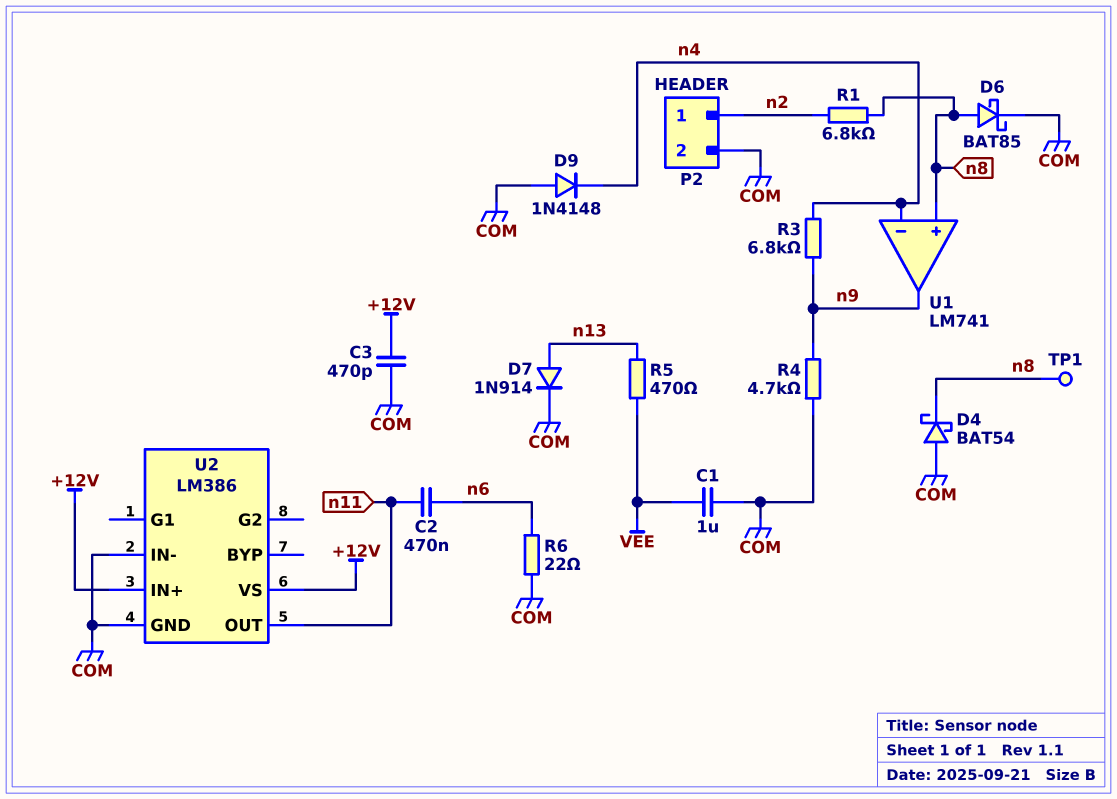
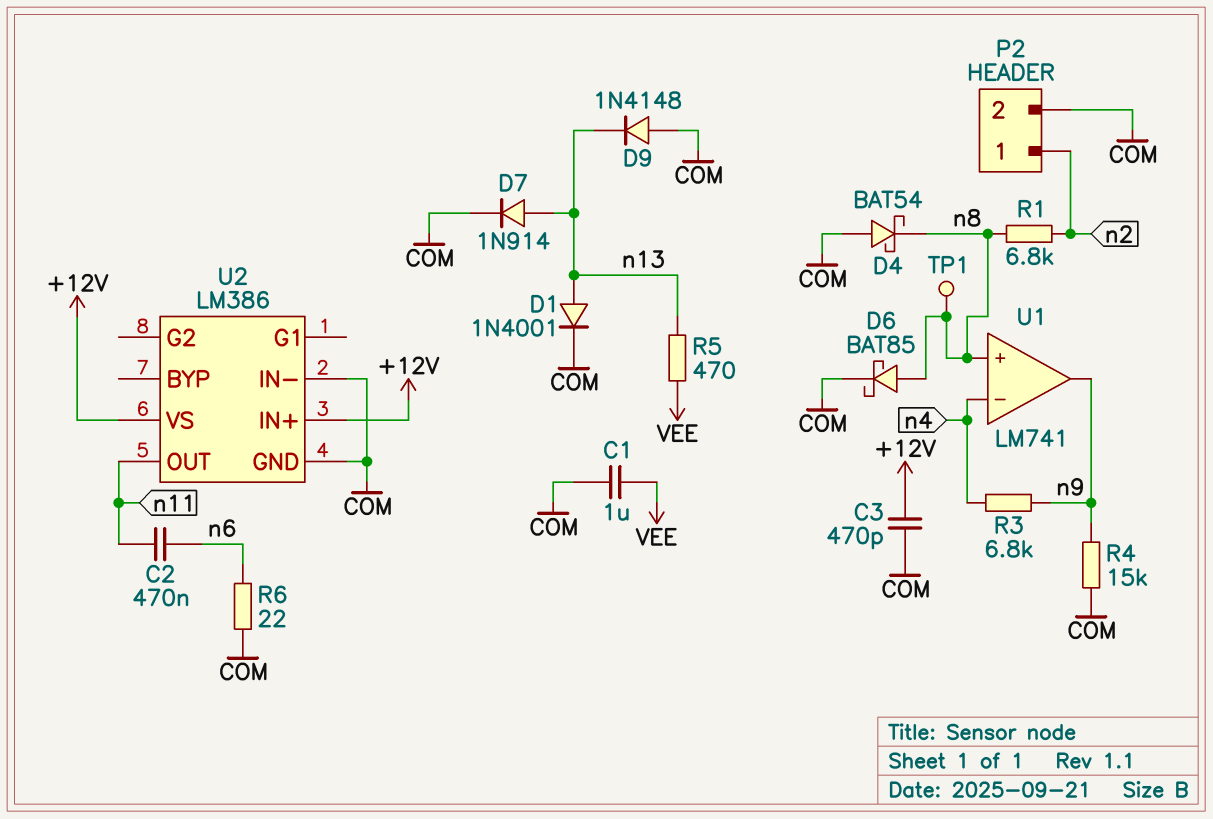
D1: none -> diode 1N4001 (A n13, K COM)
D9: diode 1N4148 (A COM, K n4) -> diode 1N4148 (A COM, K n13)
R4: 4.7k (COM, n9) -> 15k (COM, n9)

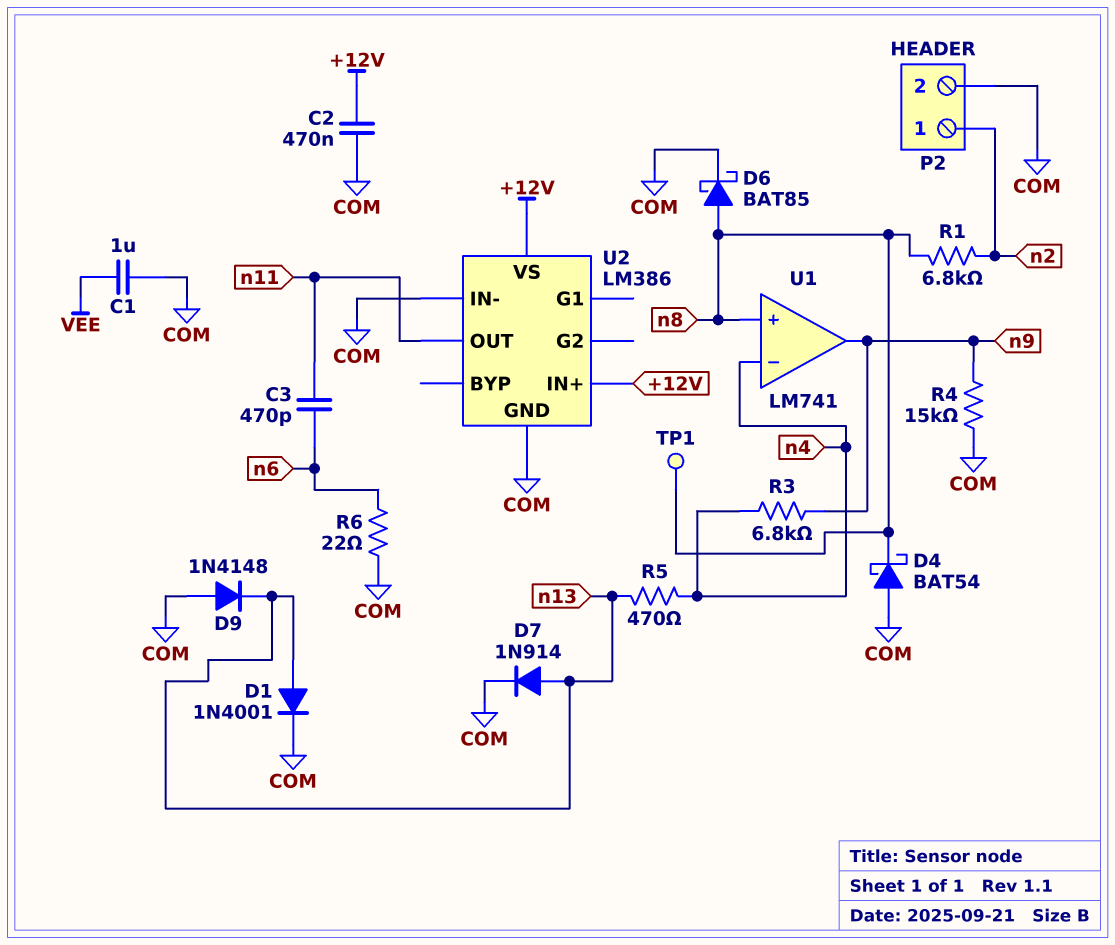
C2: 470nF (n6, n11) -> 470nF (+12V, COM)
C3: 470pF (+12V, COM) -> 470pF (n6, n11)
R5: 470 (VEE, n13) -> 470 (n4, n13)

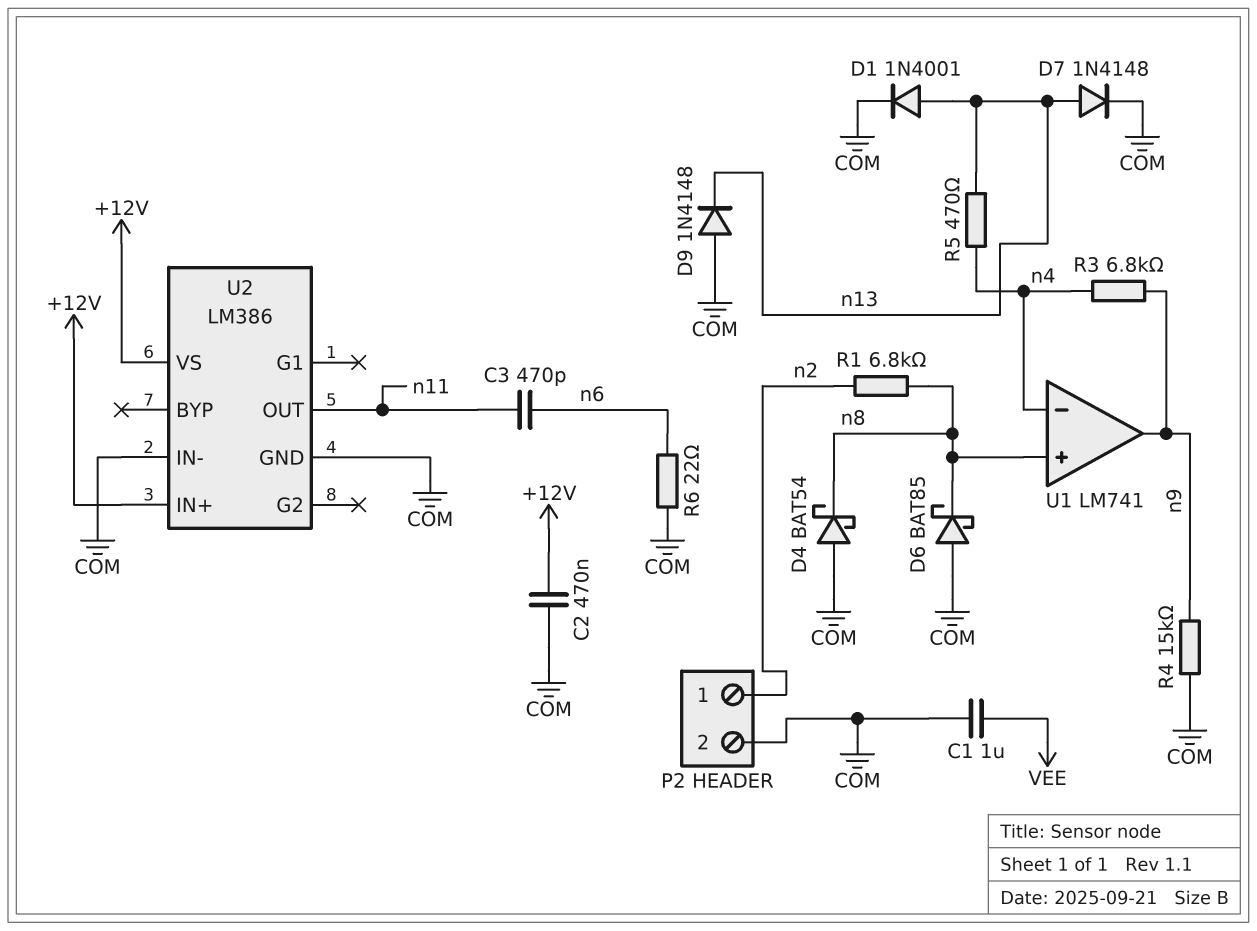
D6: schottky BAT85 (A n8, K COM) -> schottky BAT85 (A COM, K n8)
D7: diode 1N914 (A n13, K COM) -> diode 1N4148 (A n13, K COM)
TP1: test point (n8) -> none

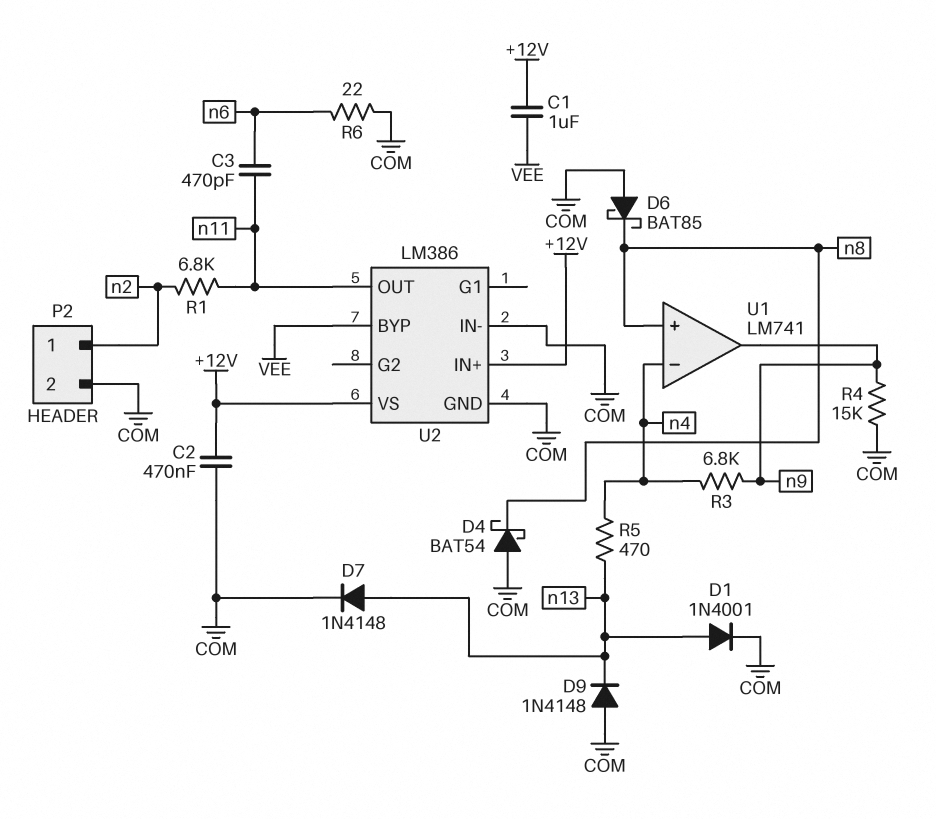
C1: 1uF (COM, VEE) -> 1uF (+12V, VEE)
R1: 6.8k (n2, n8) -> 6.8k (n2, n11)
U2 pin BYP: none -> VEE

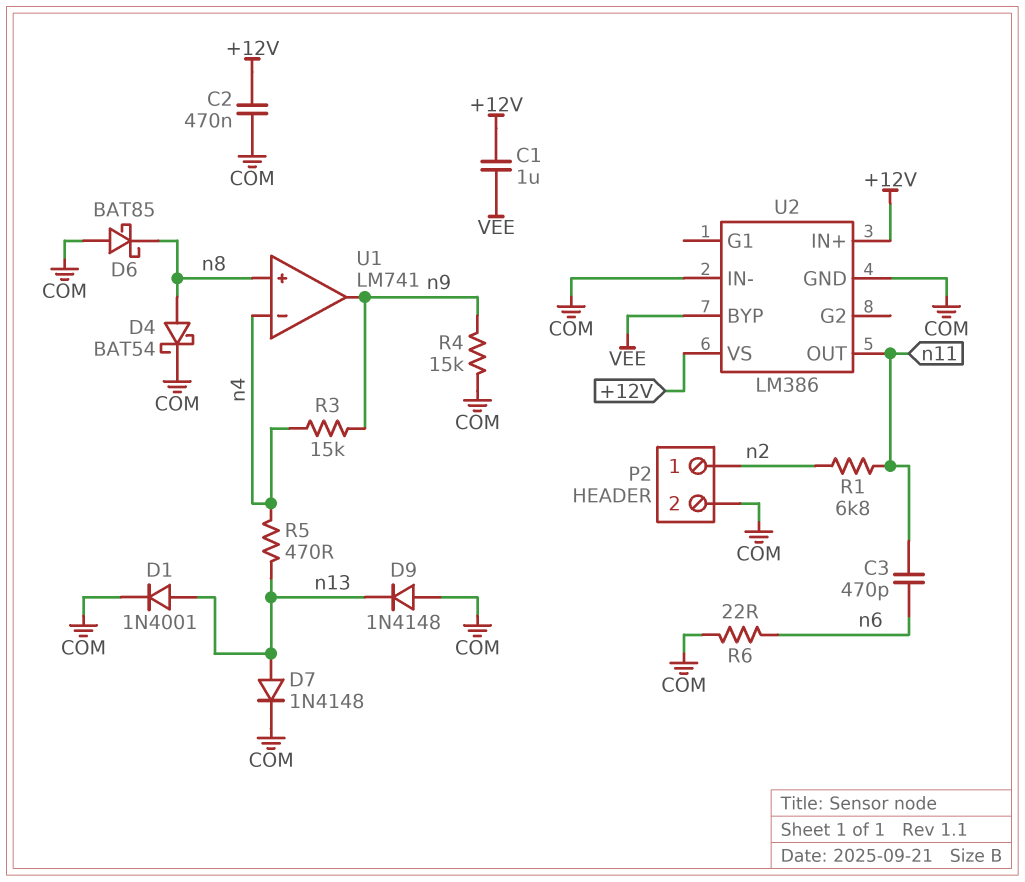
D4: schottky BAT54 (A COM, K n8) -> schottky BAT54 (A n8, K COM)
R3: 6.8k (n4, n9) -> 15k (n4, n9)

